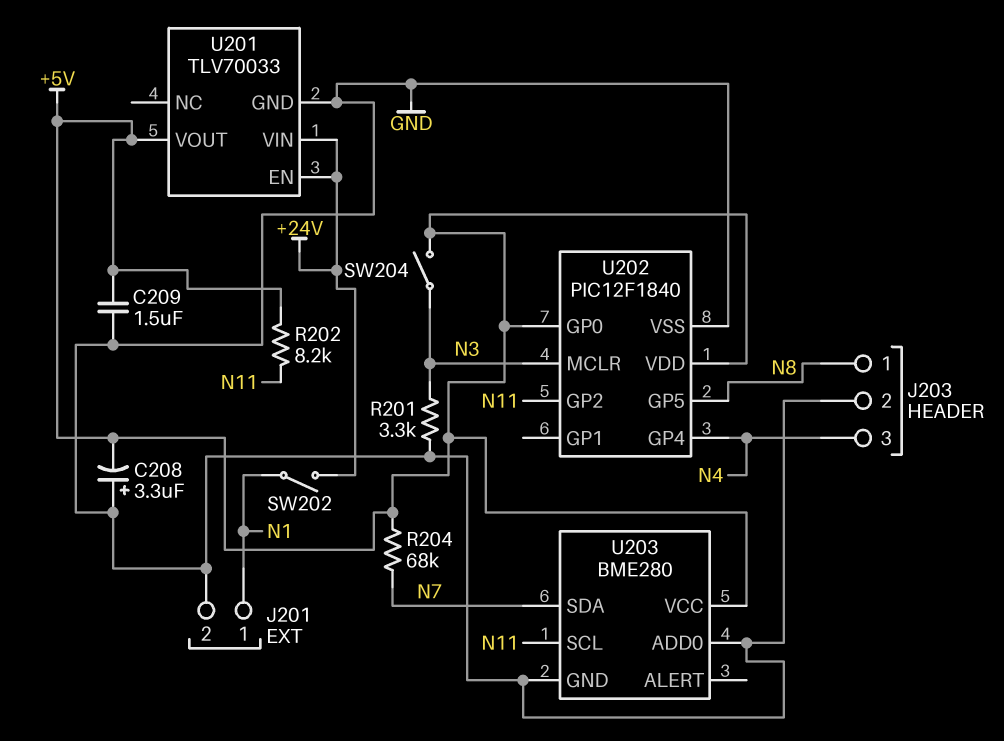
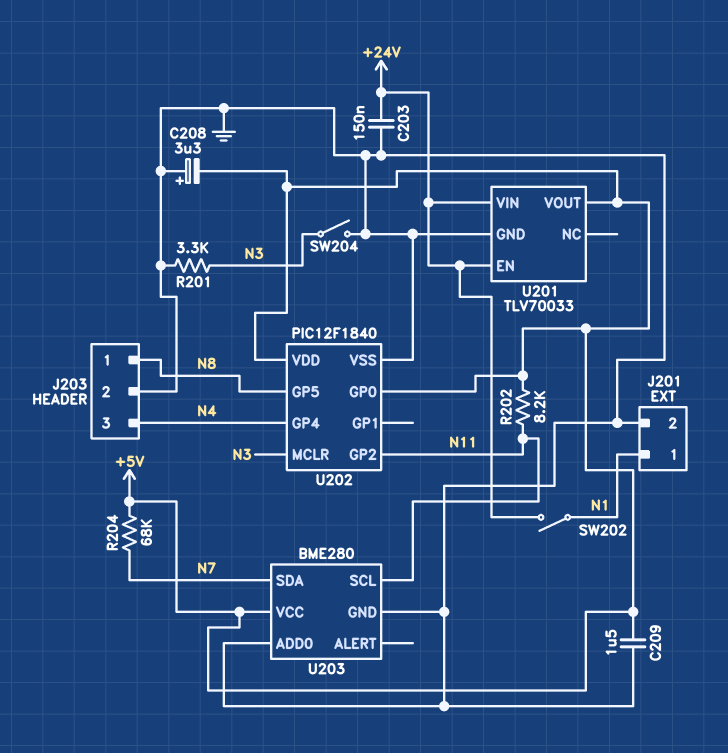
C203: none -> 150nF (+24V, GND)
SW204: switch (+5V, N3) -> switch (GND, N3)

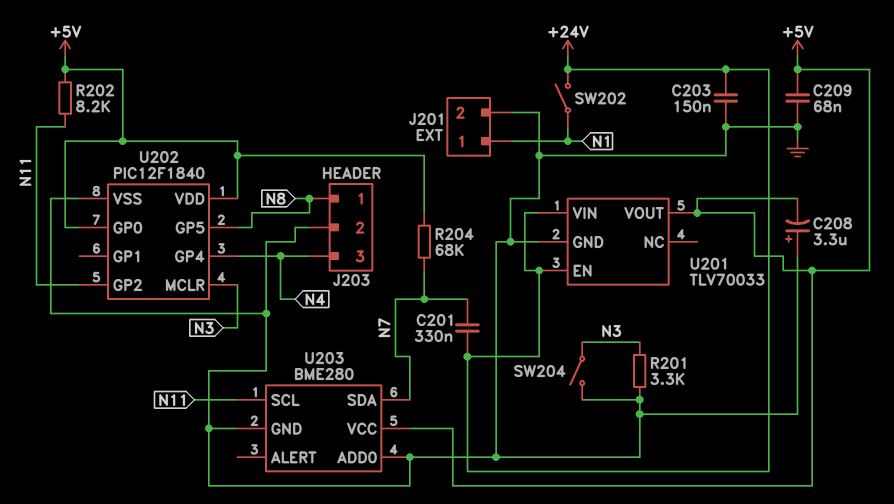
C201: none -> 330nF (+24V, N7)
C209: 1.5uF (+5V, GND) -> 68nF (+5V, GND)

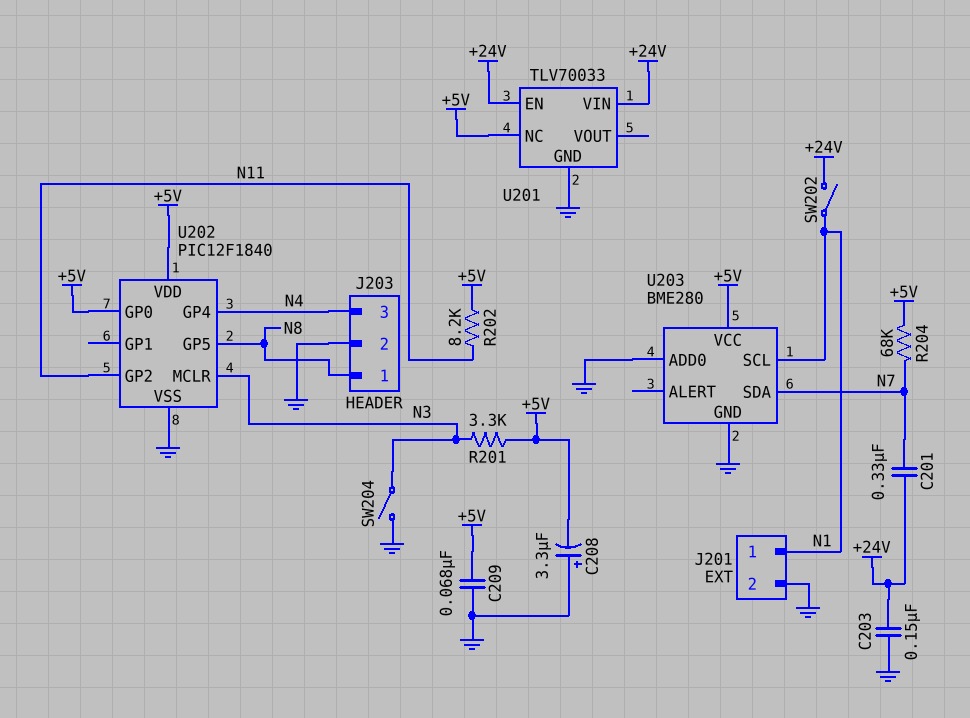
R201: 3.3k (GND, N3) -> 3.3k (+5V, N3)
U201 pin NC: none -> +5V
U201 pin VOUT: +5V -> none
U203 pin SCL: N11 -> N1

